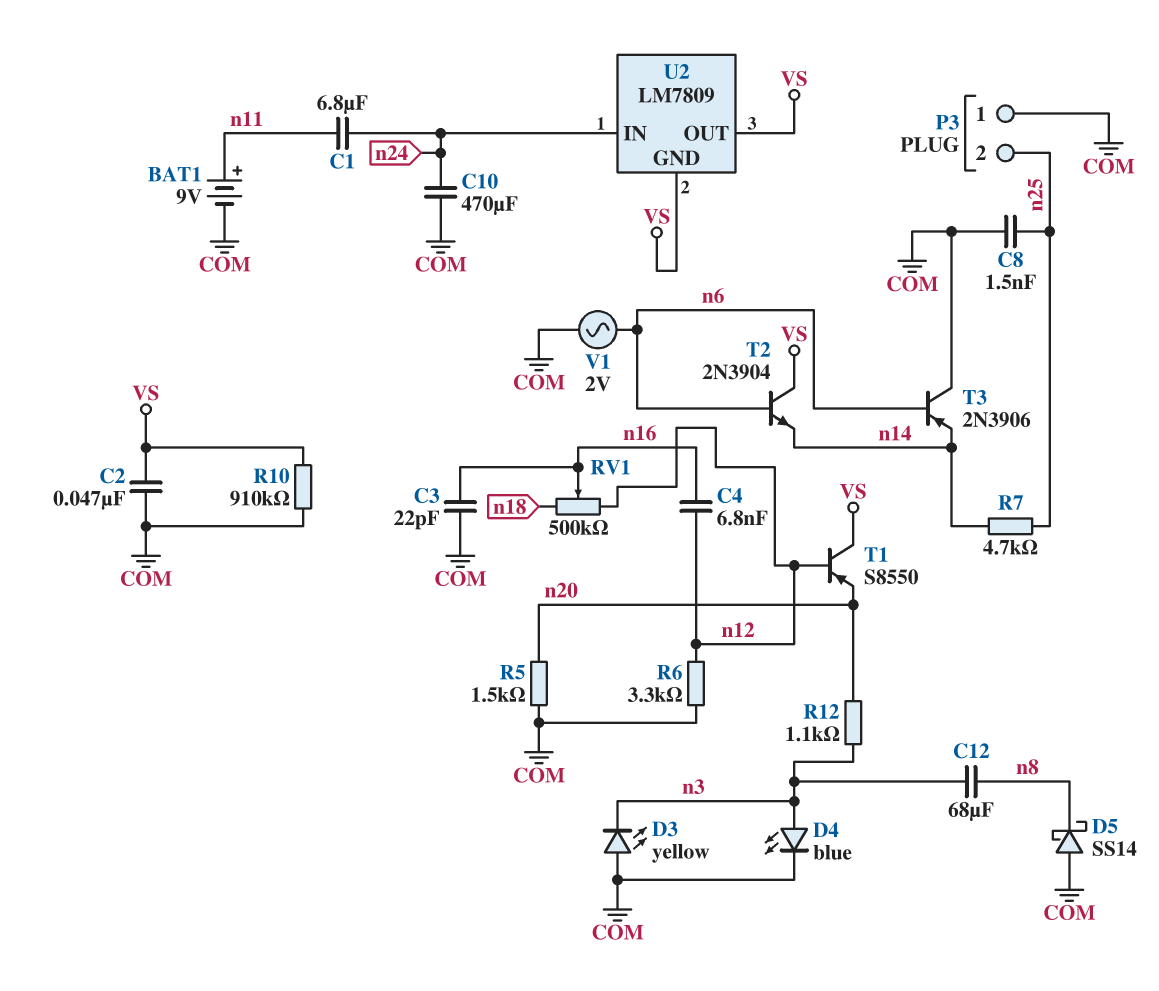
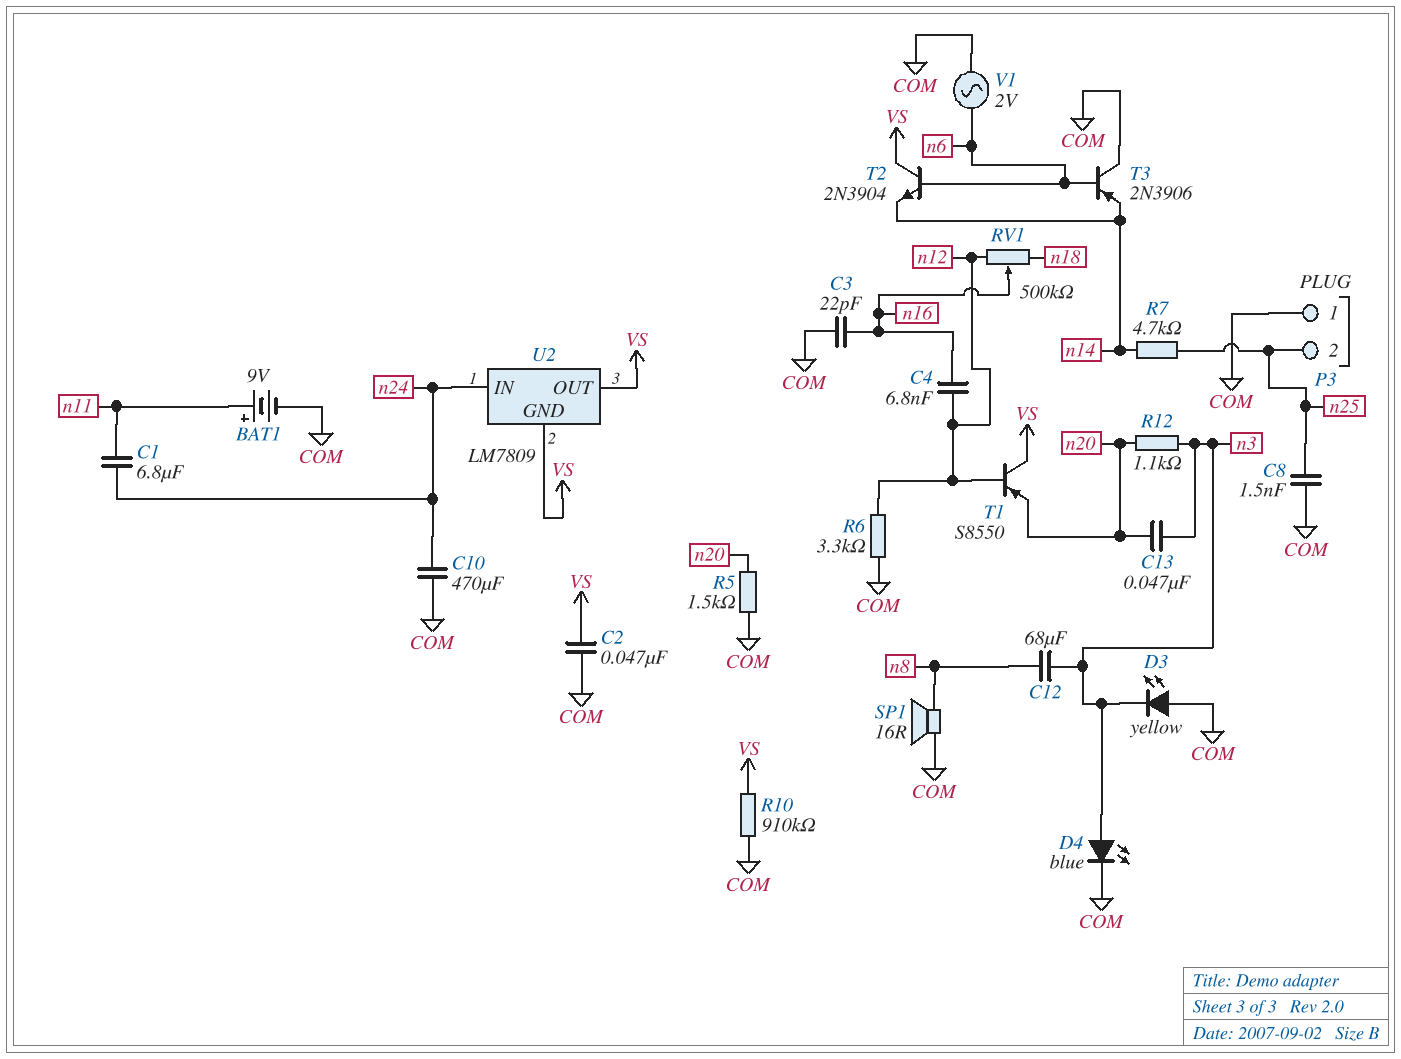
C13: none -> 47nF (n3, n20)
D5: schottky SS14 (A COM, K n8) -> none
SP1: none -> speaker 16R (COM, n8)

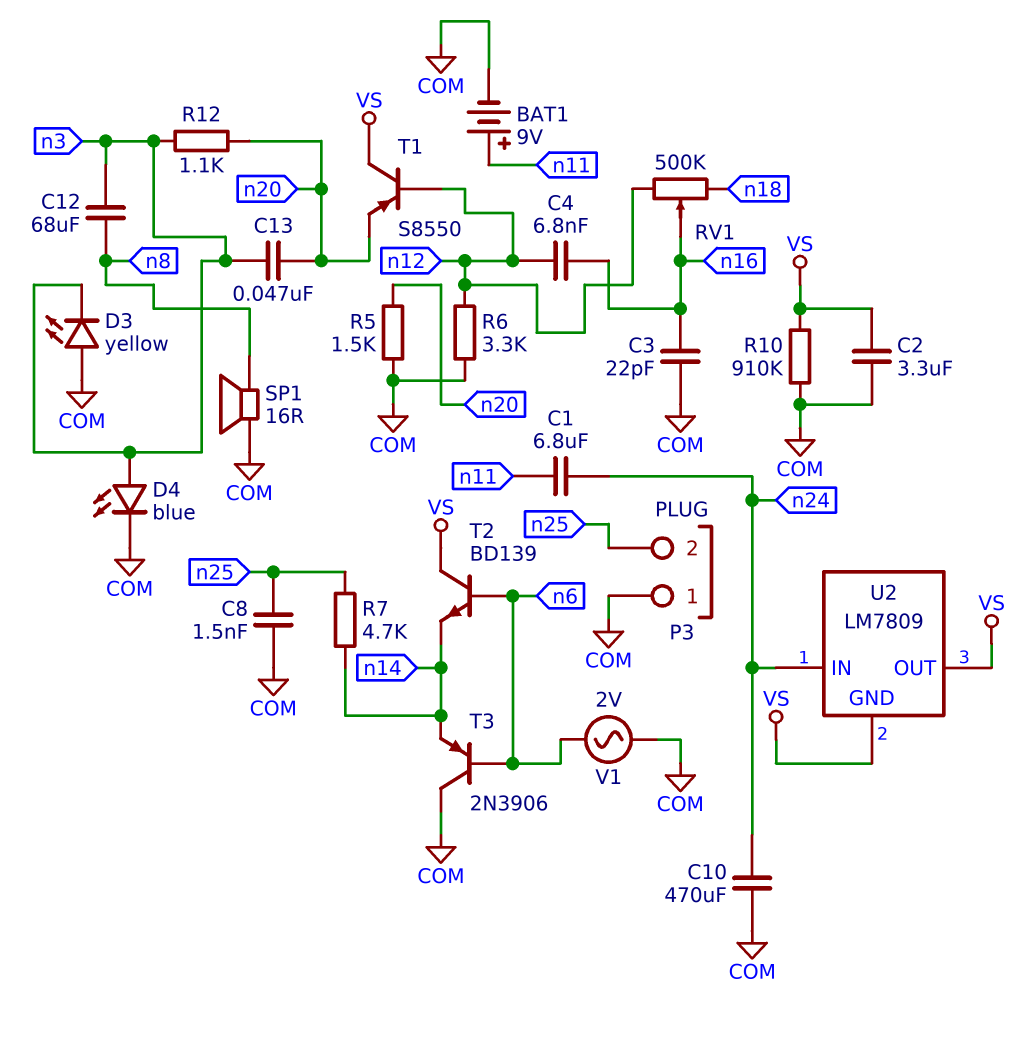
C2: 47nF (COM, VS) -> 3.3uF (COM, VS)
T2: NPN 2N3904 (B n6, C VS, E n14) -> NPN BD139 (B n6, C VS, E n14)

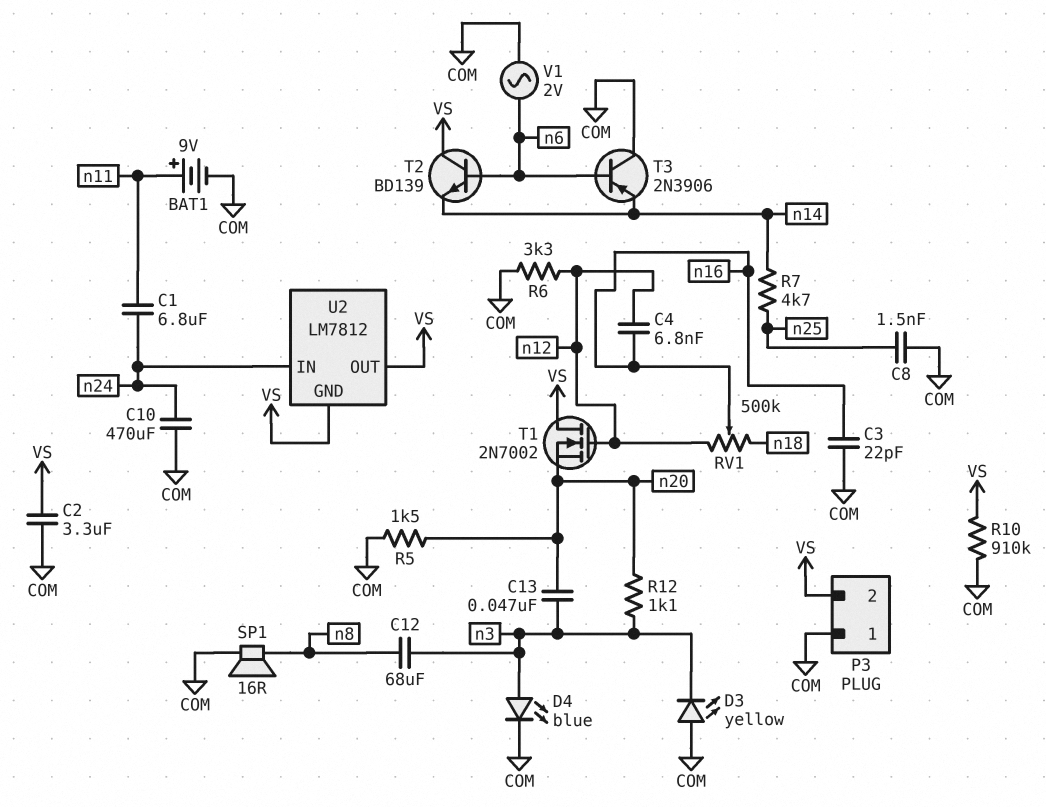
P3 pin 2: n25 -> VS
T1: PNP S8550 (B n12, C VS, E n20) -> NMOS 2N7002 (G n12, D VS, S n20)
U2: LM7809 -> LM7812

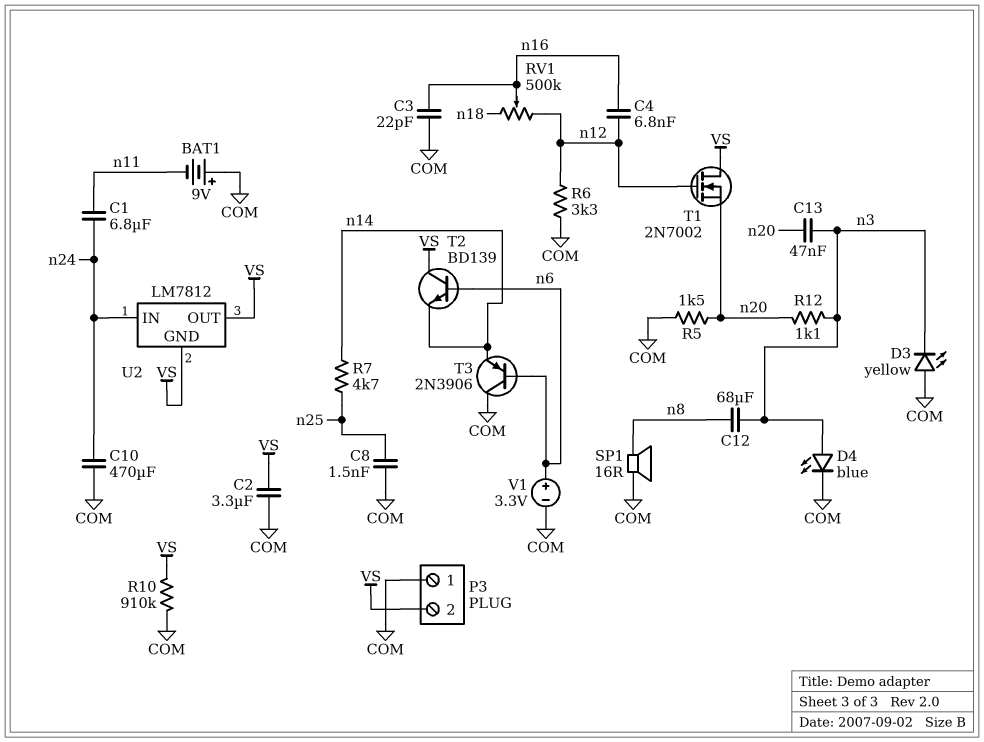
BAT1: 9V (plus n11, minus COM) -> 9V (plus COM, minus n11)
V1: AC 2V (COM, n6) -> 3.3V (plus n6, minus COM)

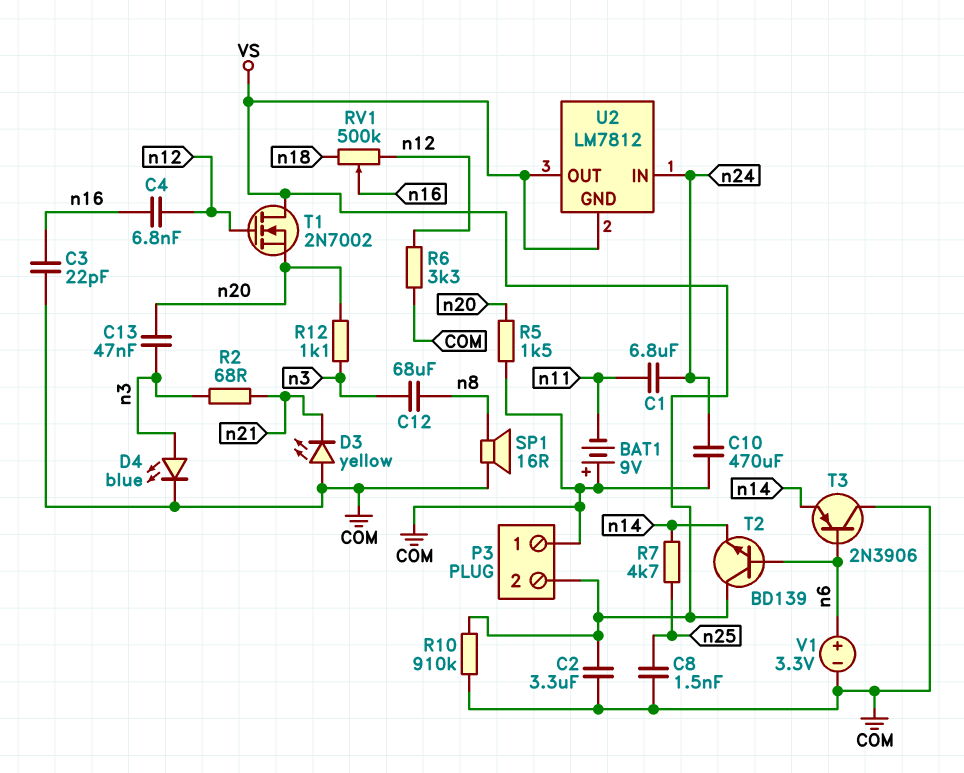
D3: LED yellow (A COM, K n3) -> LED yellow (A COM, K n21)
R2: none -> 68 (n3, n21)

